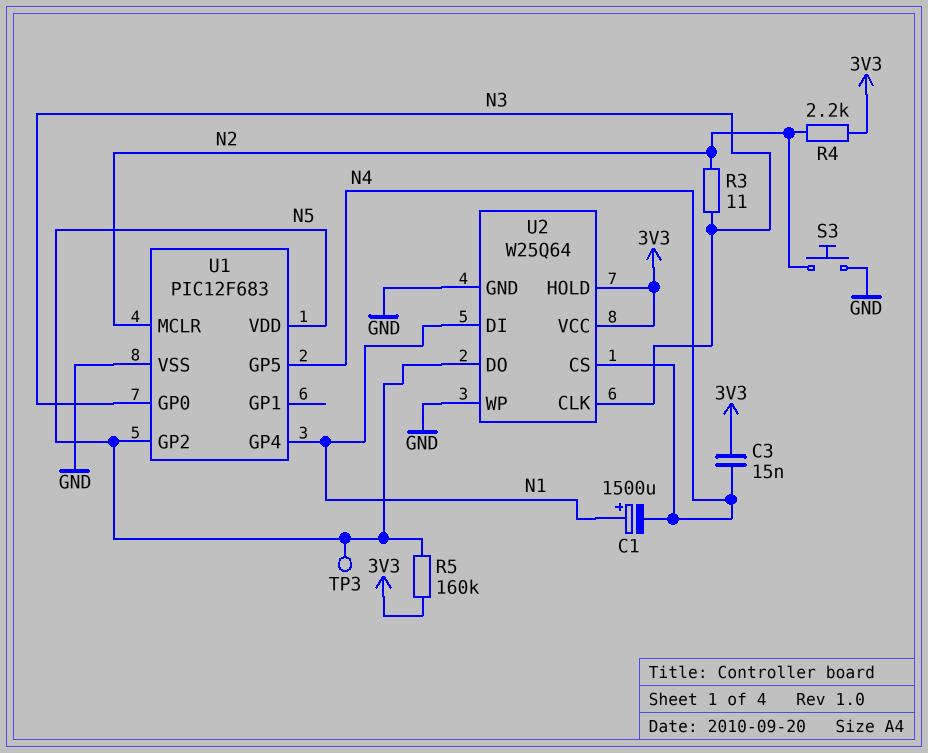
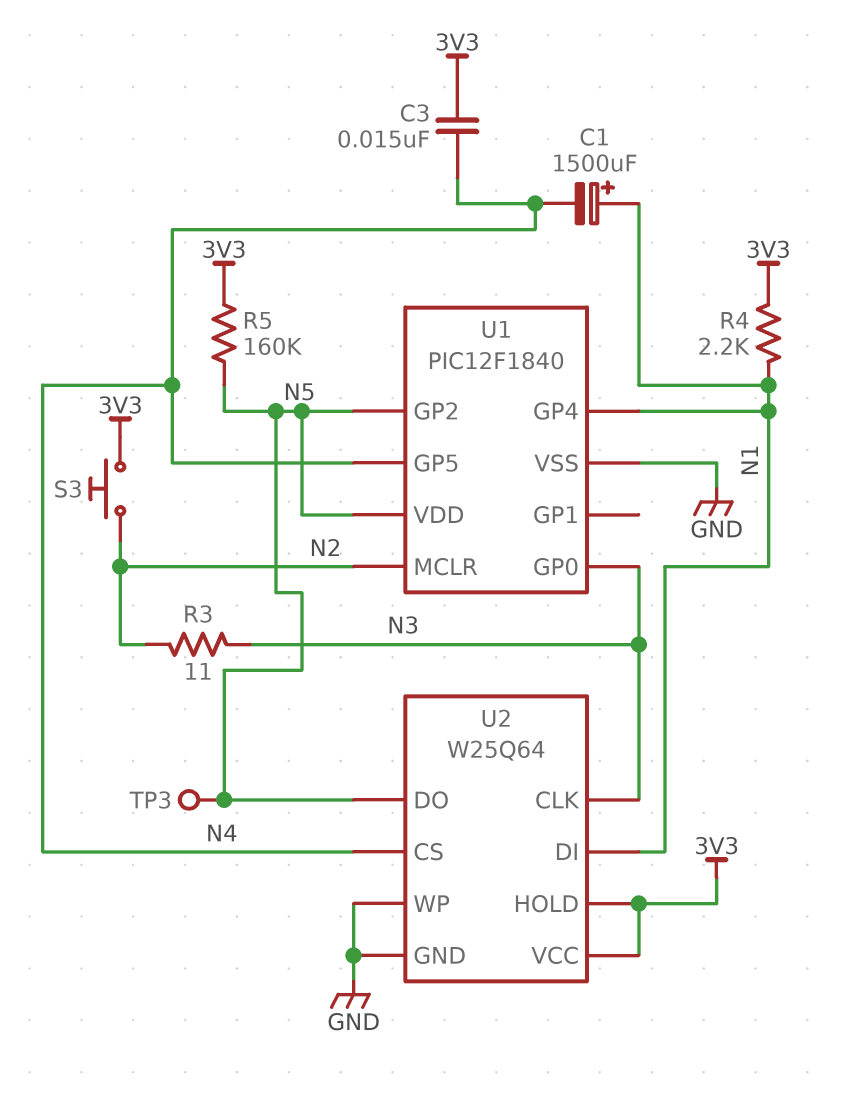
R4: 2.2k (3V3, N2) -> 2.2k (3V3, N1)
S3: button (GND, N2) -> button (3V3, N2)
U1: PIC12F683 -> PIC12F1840

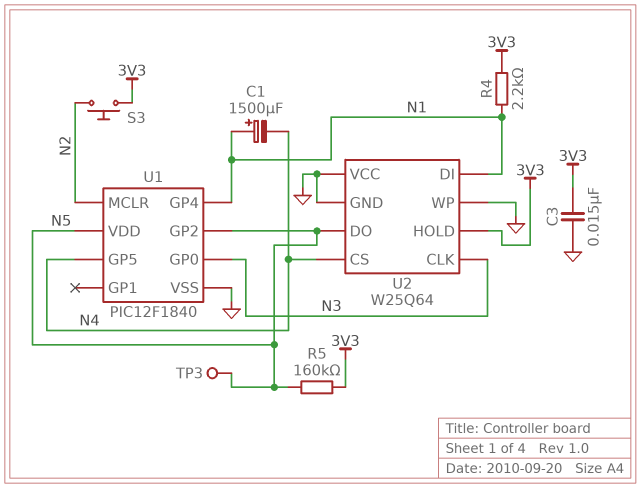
C3: 15nF (3V3, N4) -> 15nF (3V3, GND)
R3: 11 (N2, N3) -> none
U2 pin VCC: 3V3 -> GND

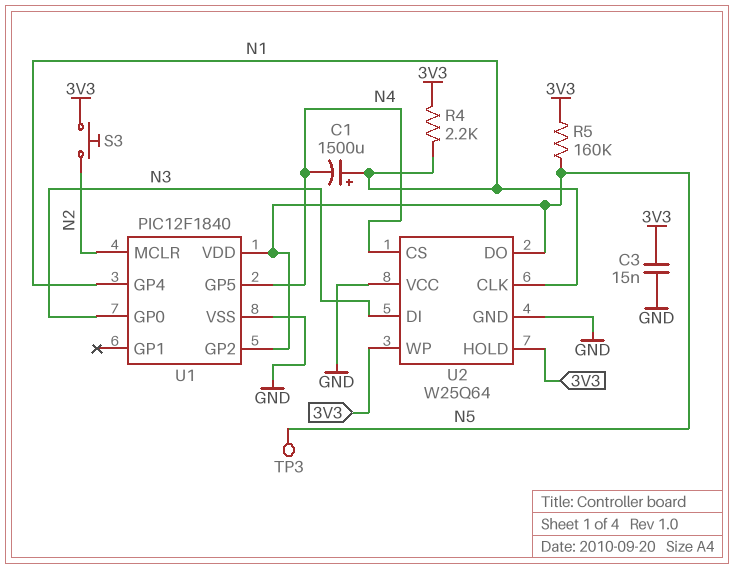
U2 pin CLK: N3 -> N1
U2 pin DI: N1 -> N3
U2 pin WP: GND -> 3V3

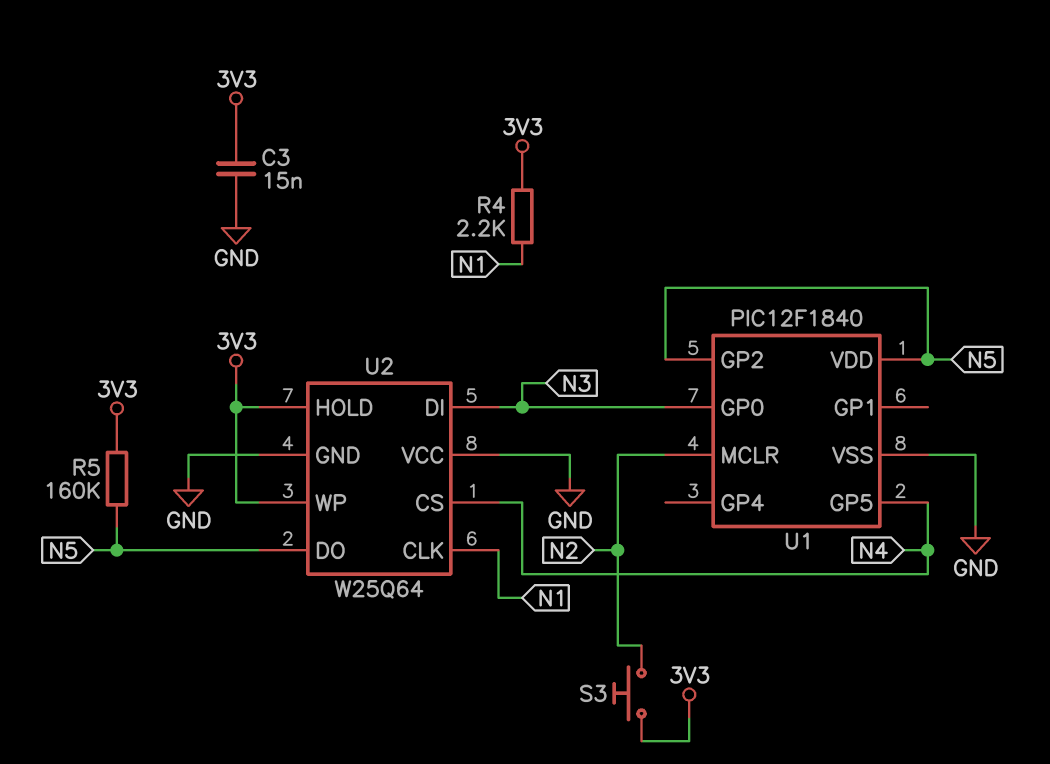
C1: 1500uF (plus N1, minus N4) -> none
TP3: test point (N5) -> none
U1 pin GP4: N1 -> none

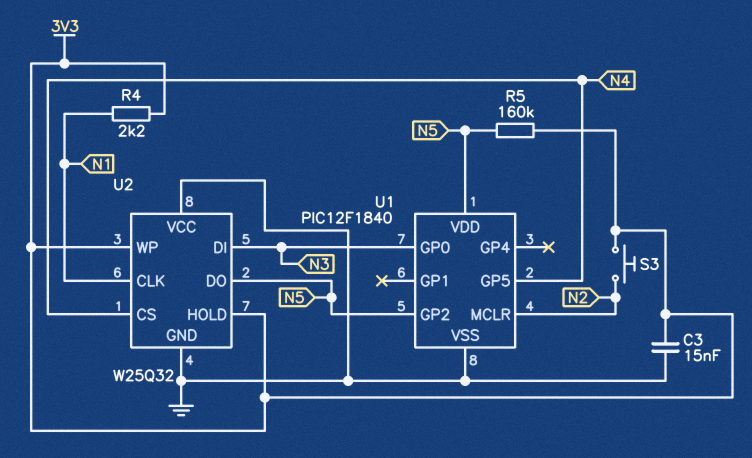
U2: W25Q64 -> W25Q32

